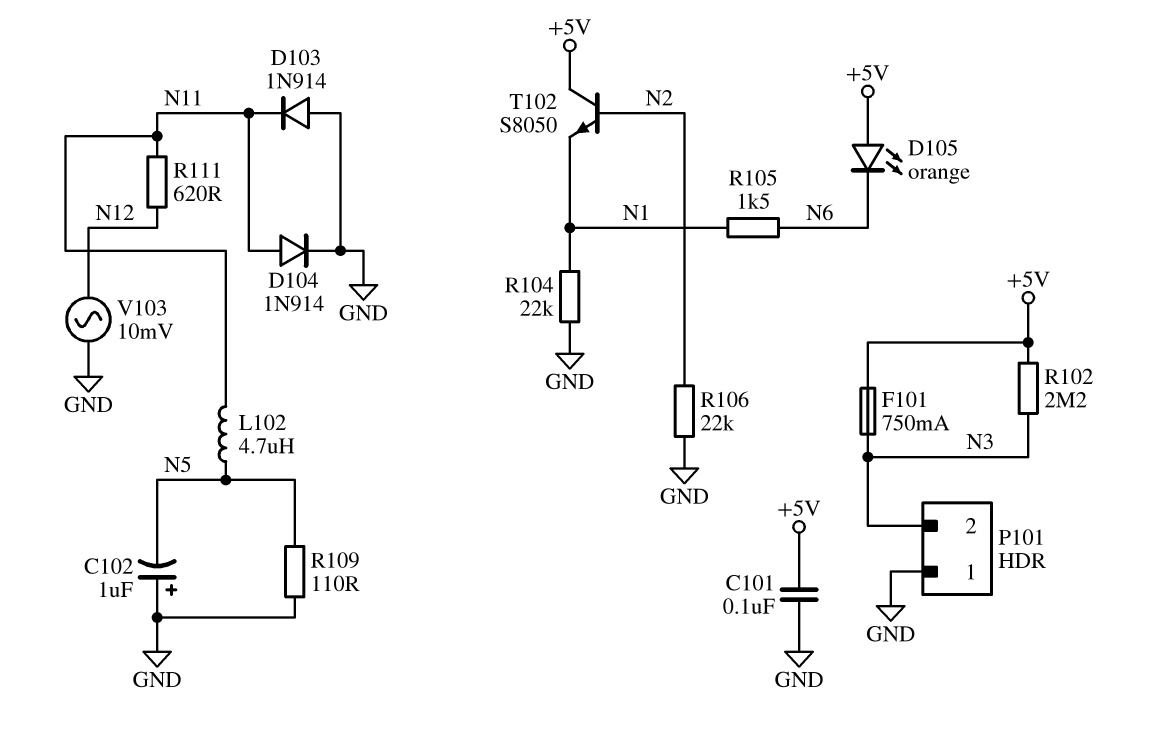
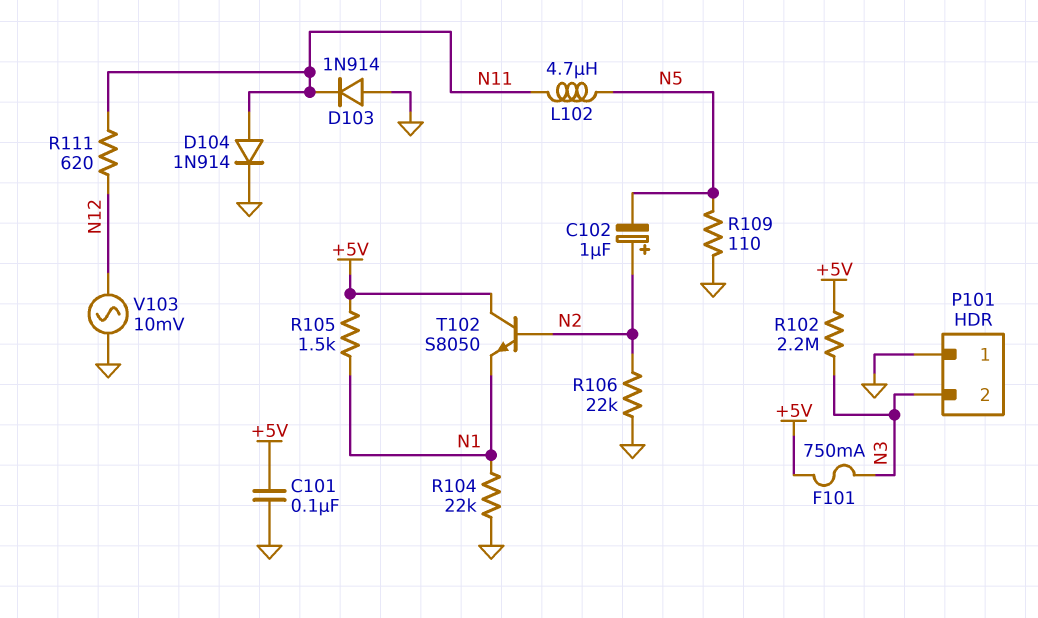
C102: 1uF (plus GND, minus N5) -> 1uF (plus N2, minus N5)
D105: LED orange (A +5V, K N6) -> none
R105: 1.5k (N1, N6) -> 1.5k (+5V, N1)

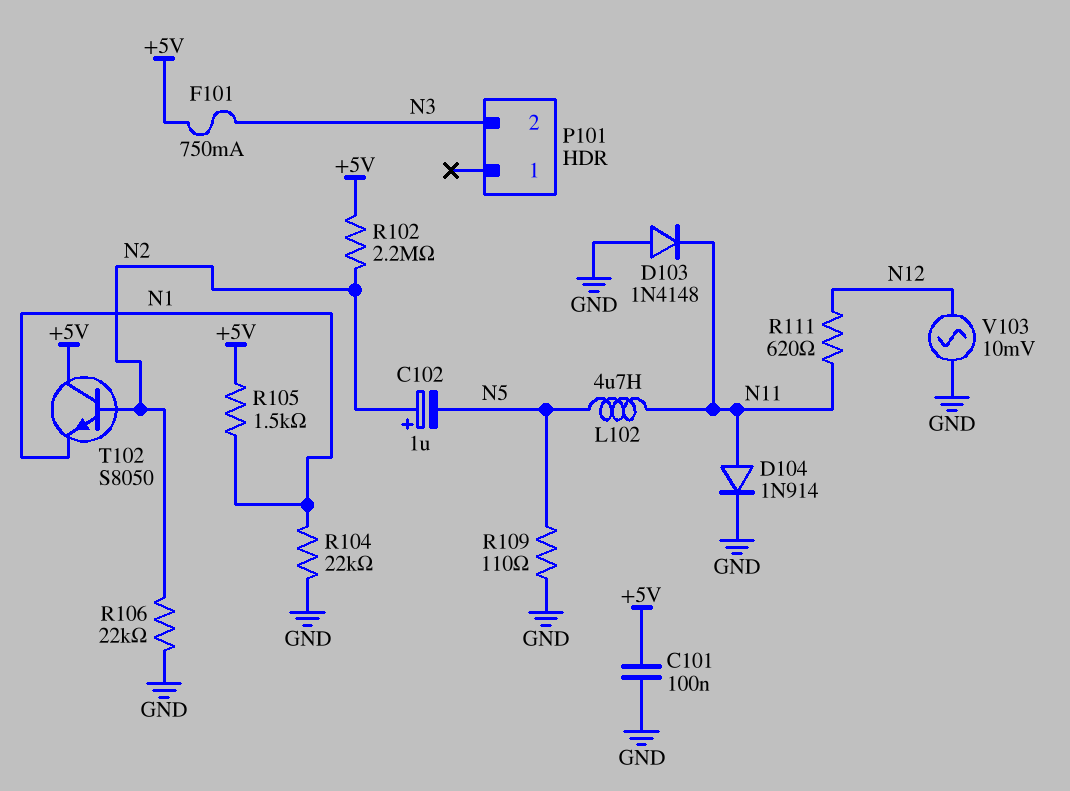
D103: diode 1N914 (A GND, K N11) -> diode 1N4148 (A GND, K N11)
P101 pin 1: GND -> none
R102: 2.2M (+5V, N3) -> 2.2M (+5V, N2)

